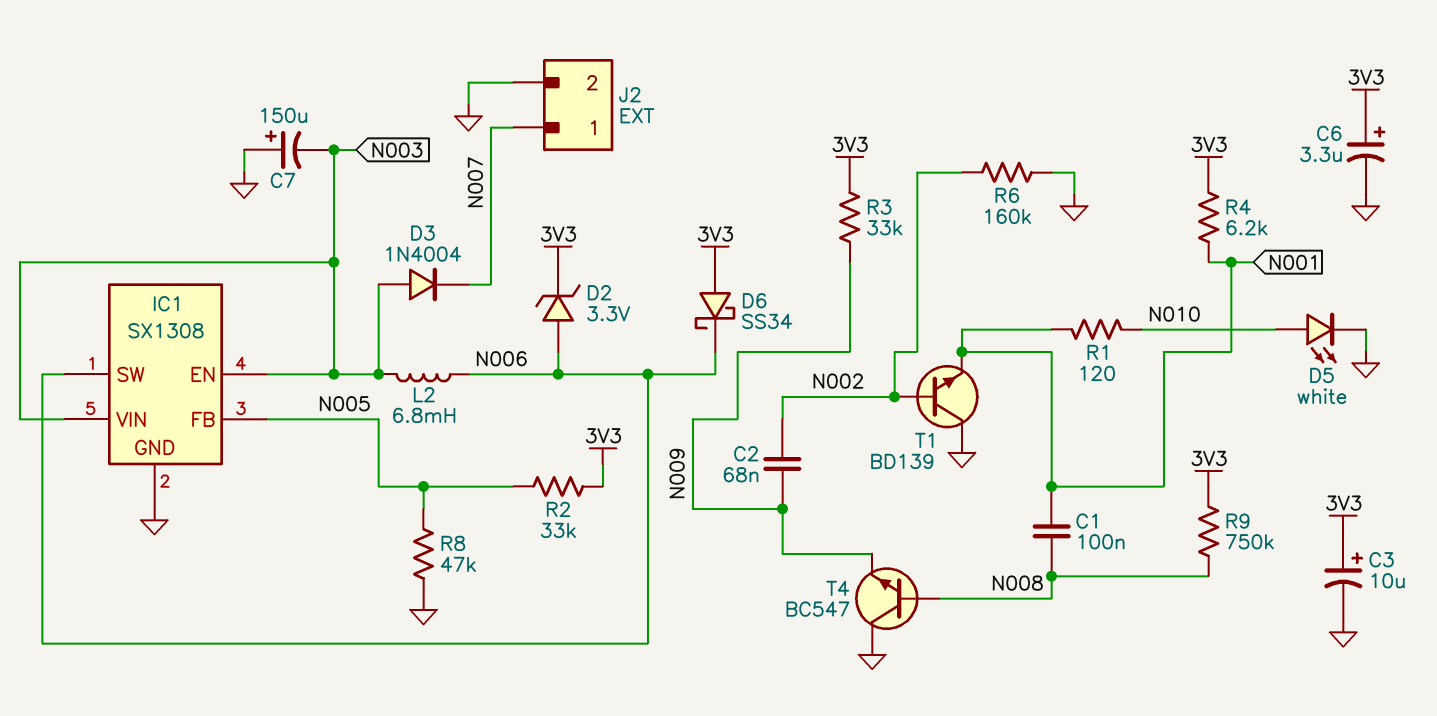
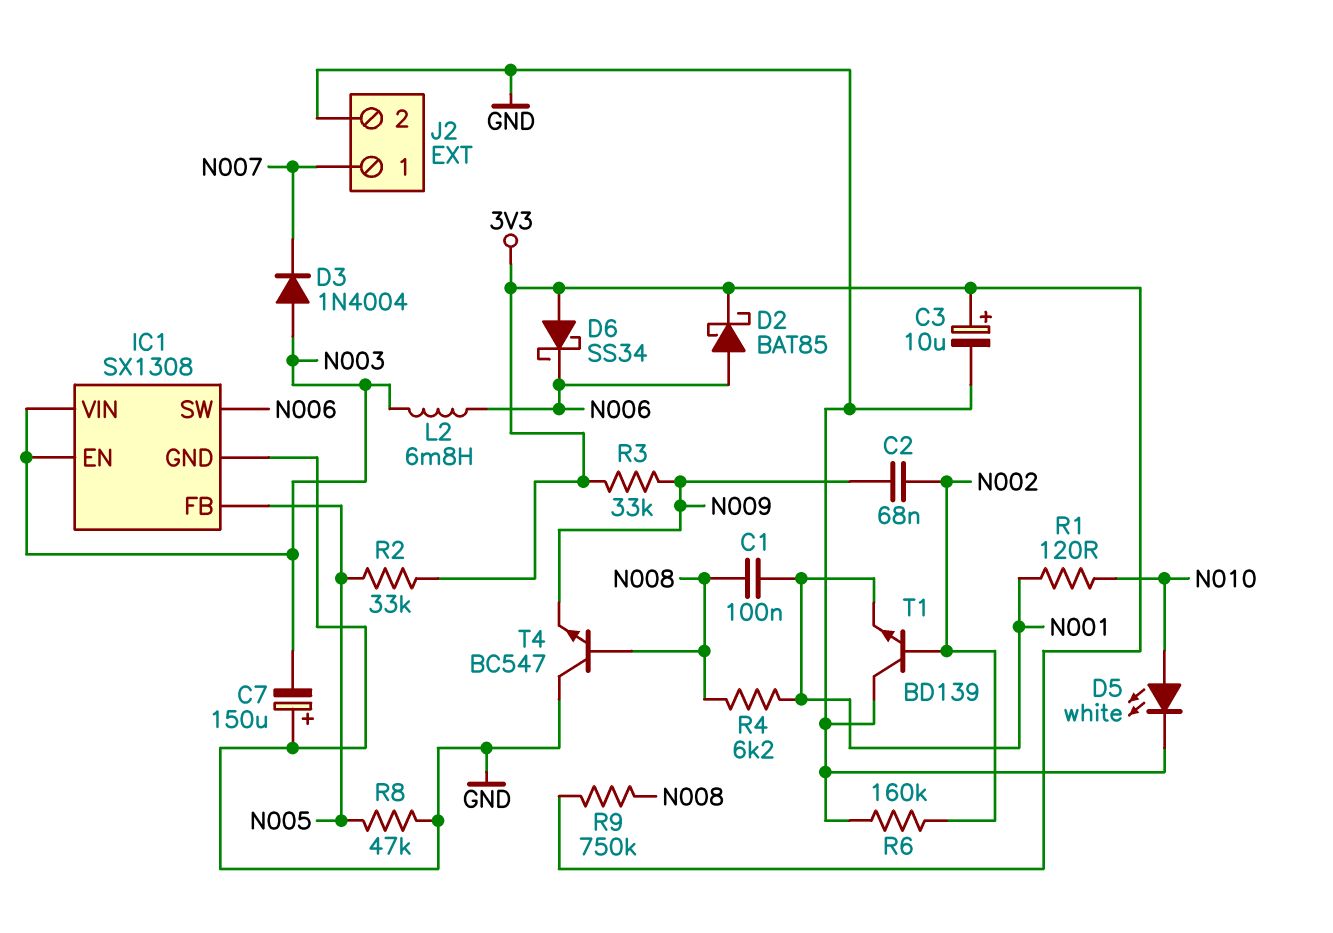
C6: 3.3uF (plus 3V3, minus GND) -> none
D2: zener 3.3V (A N006, K 3V3) -> schottky BAT85 (A N006, K 3V3)
R4: 6.2k (3V3, N001) -> 6.2k (N001, N008)

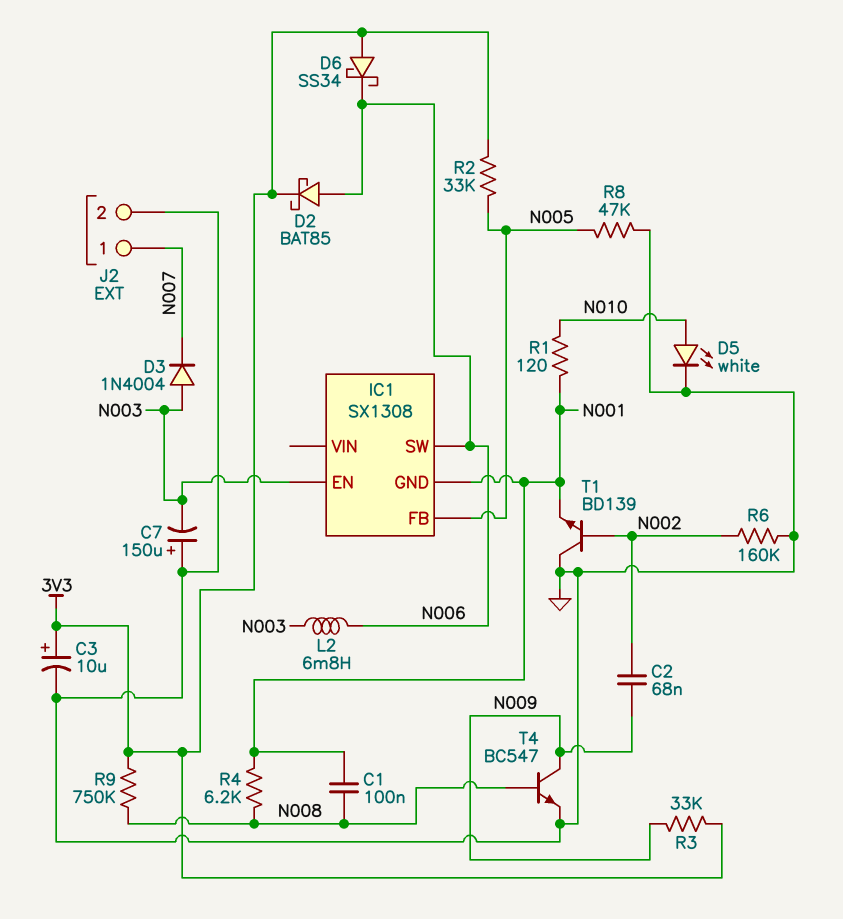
IC1 pin GND: GND -> N001
IC1 pin VIN: N003 -> none
T4: NPN BC547 (B N008, C GND, E N009) -> NPN BC547 (B N008, C N009, E GND)

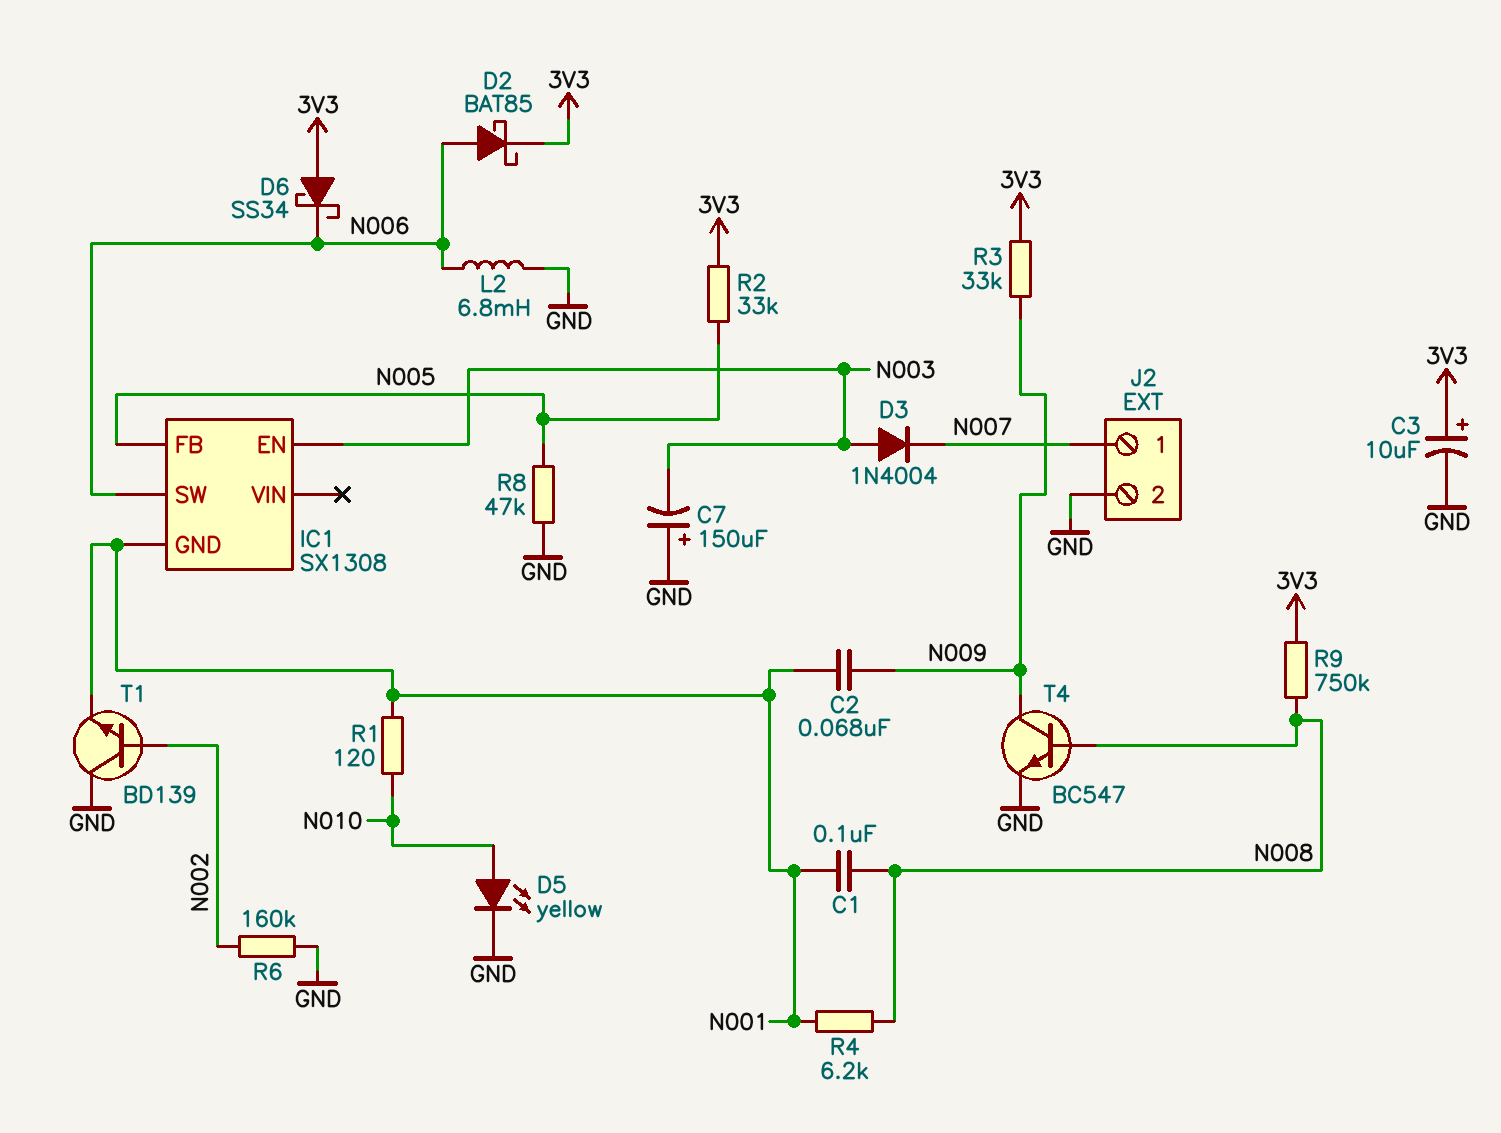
C2: 68nF (N002, N009) -> 68nF (N001, N009)
D5: LED white (A N010, K GND) -> LED yellow (A N010, K GND)
L2: 6.8mH (N003, N006) -> 6.8mH (GND, N006)

